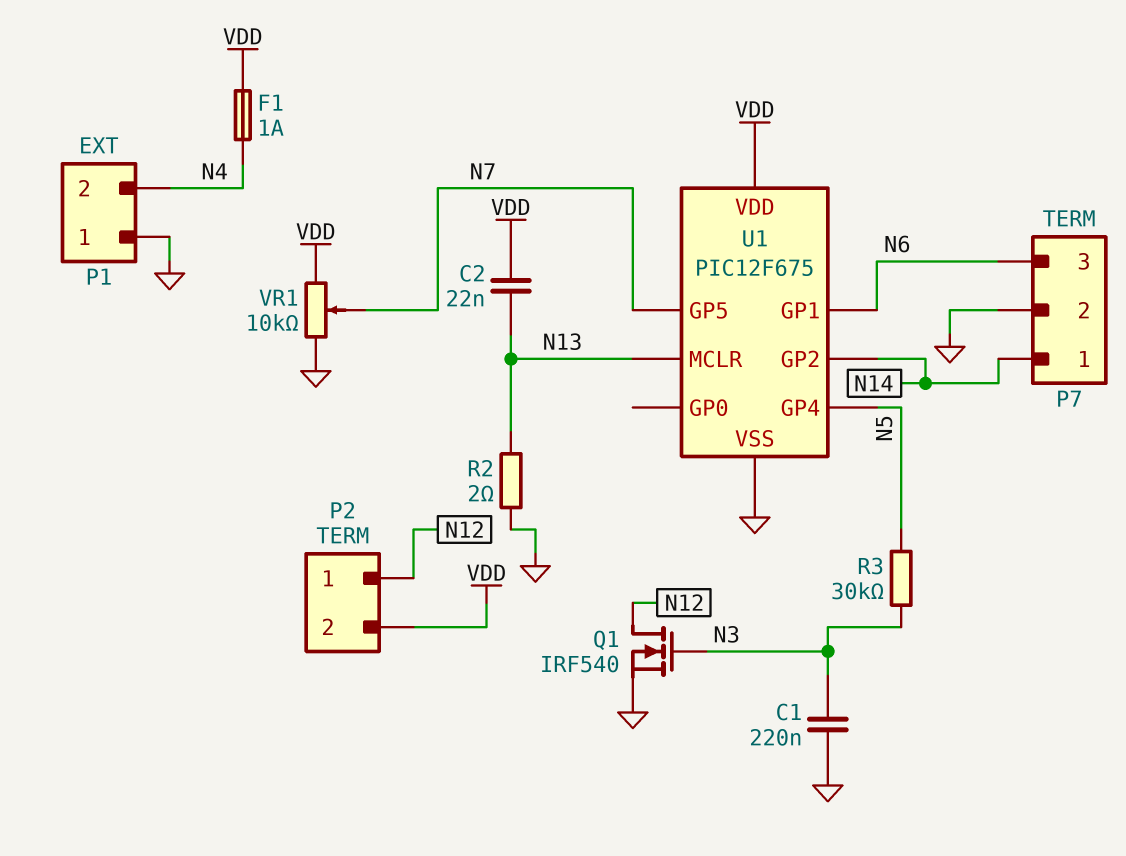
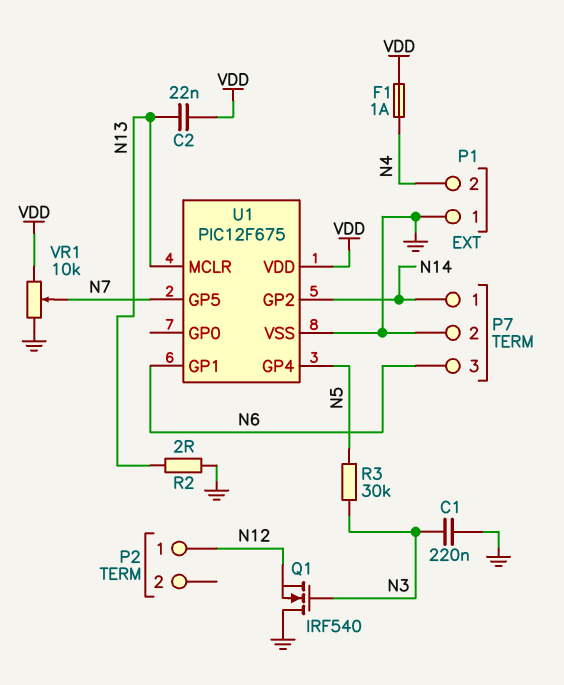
P2 pin 2: VDD -> none
Q1: NMOS IRF540 (G N3, D N12, S GND) -> NMOS IRF540 (G N3, D GND, S N12)

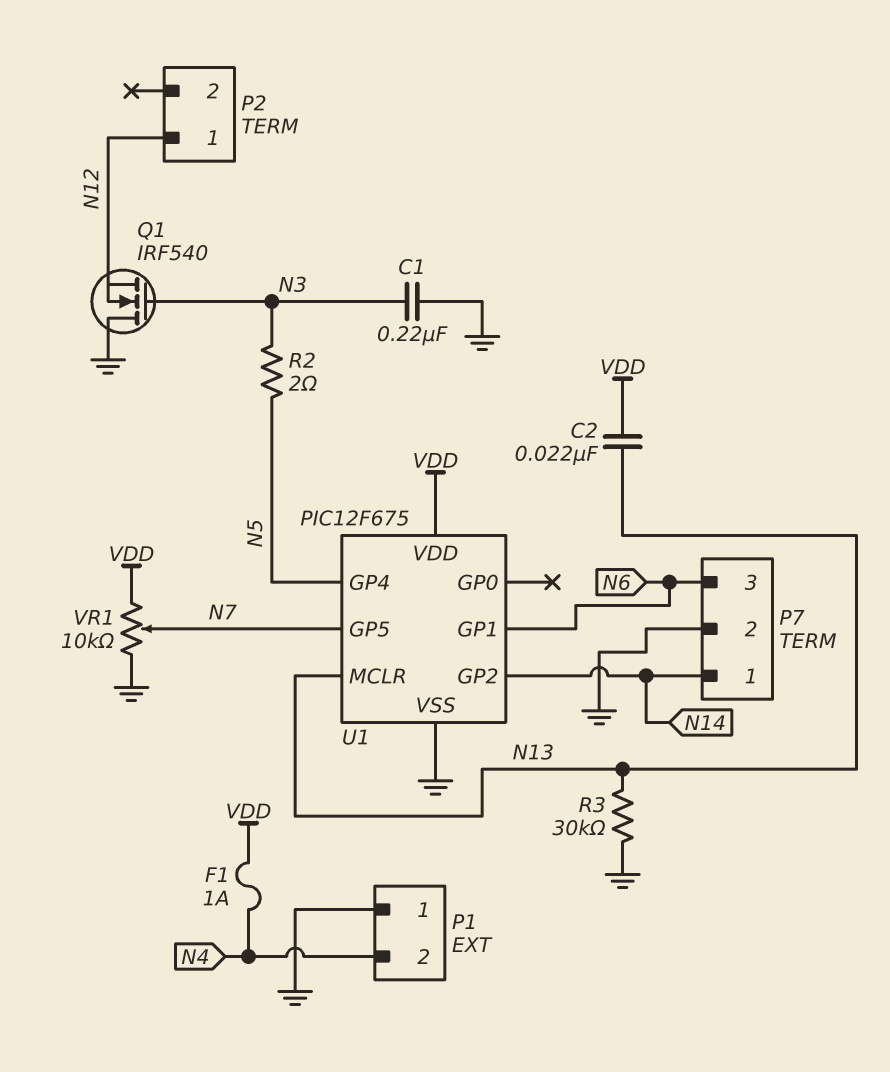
R2: 2 (GND, N13) -> 2 (N3, N5)
R3: 30k (N3, N5) -> 30k (GND, N13)

